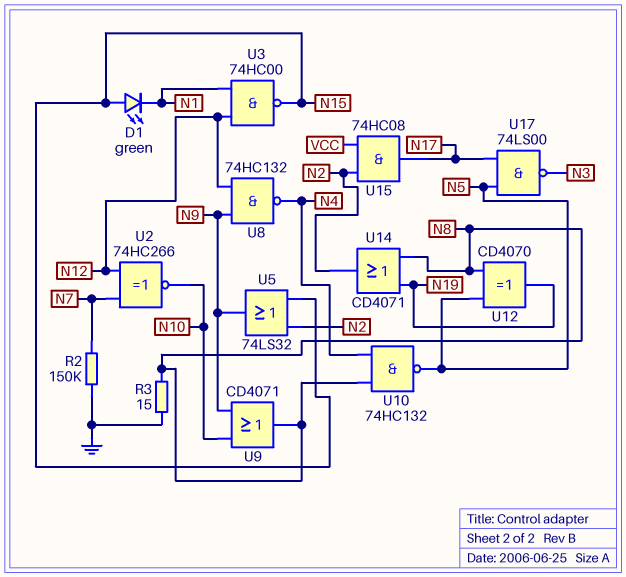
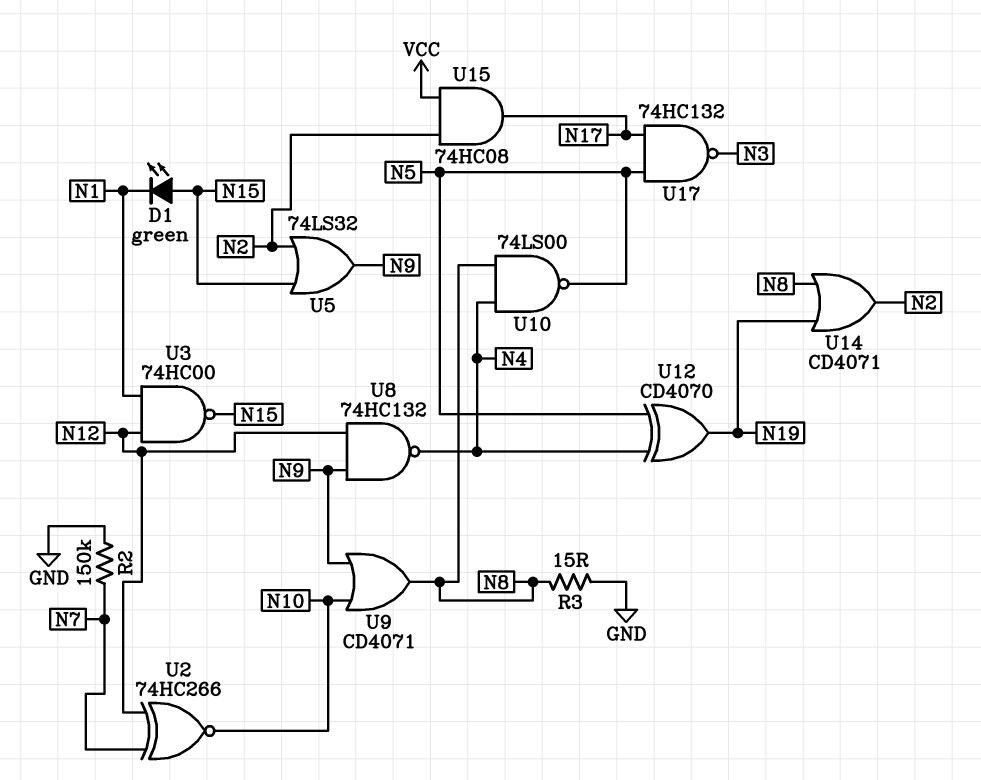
U10: NAND 74HC132 (in N4, in N8, out N5) -> NAND 74LS00 (in N4, in N8, out N5)
U12: XOR CD4070 (in N5, in N8, out N19) -> XOR CD4070 (in N4, in N5, out N19)
U17: NAND 74LS00 (in N5, in N17, out N3) -> NAND 74HC132 (in N5, in N17, out N3)

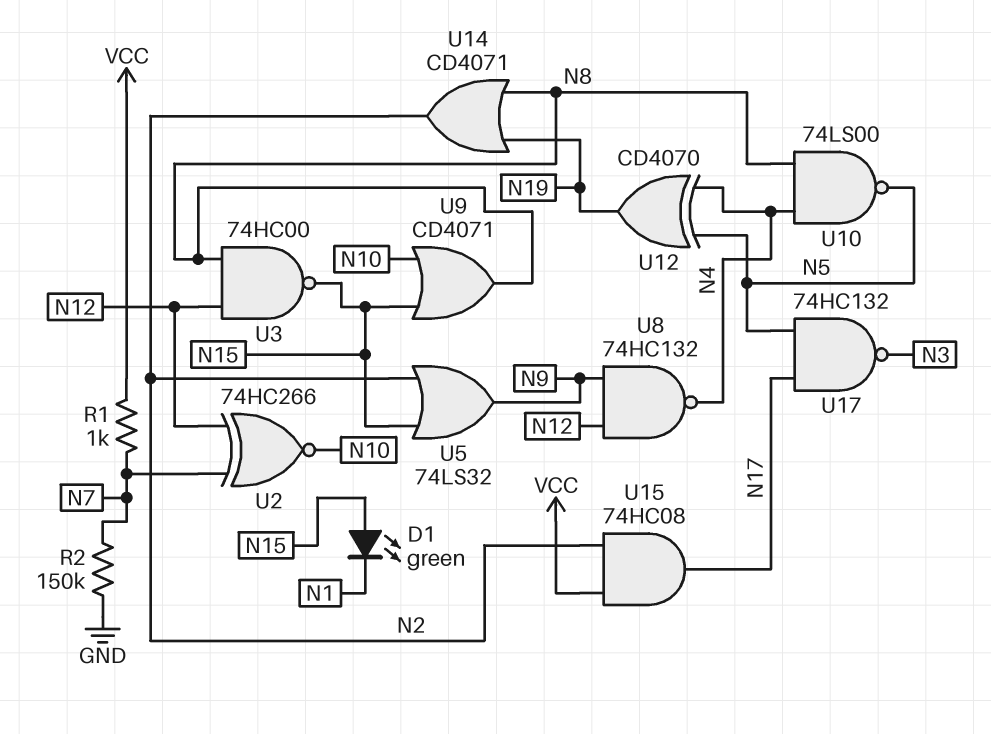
R1: none -> 1k (N7, VCC)
R3: 15 (GND, N8) -> none
U3: NAND 74HC00 (in N1, in N12, out N15) -> NAND 74HC00 (in N8, in N12, out N15)
U9: OR CD4071 (in N9, in N10, out N8) -> OR CD4071 (in N10, in N15, out N8)

